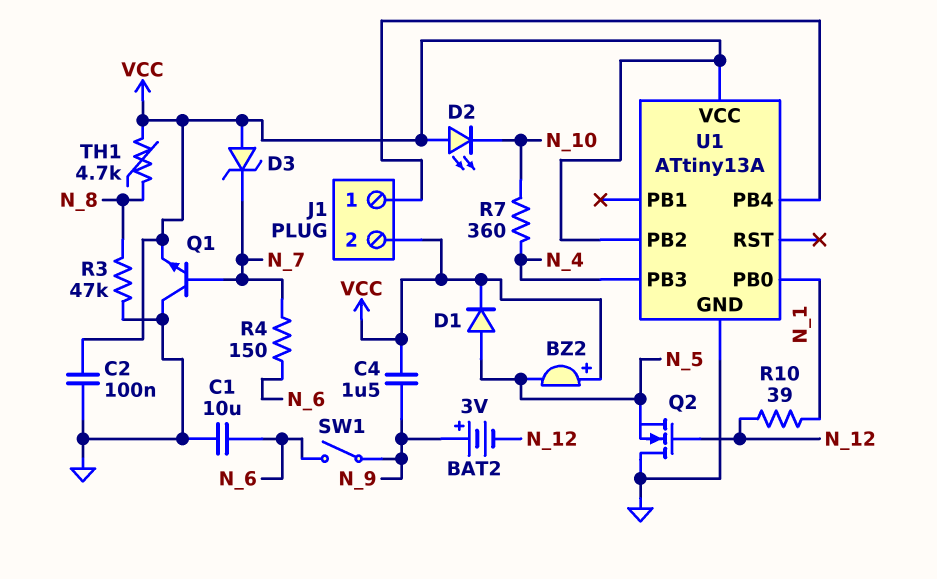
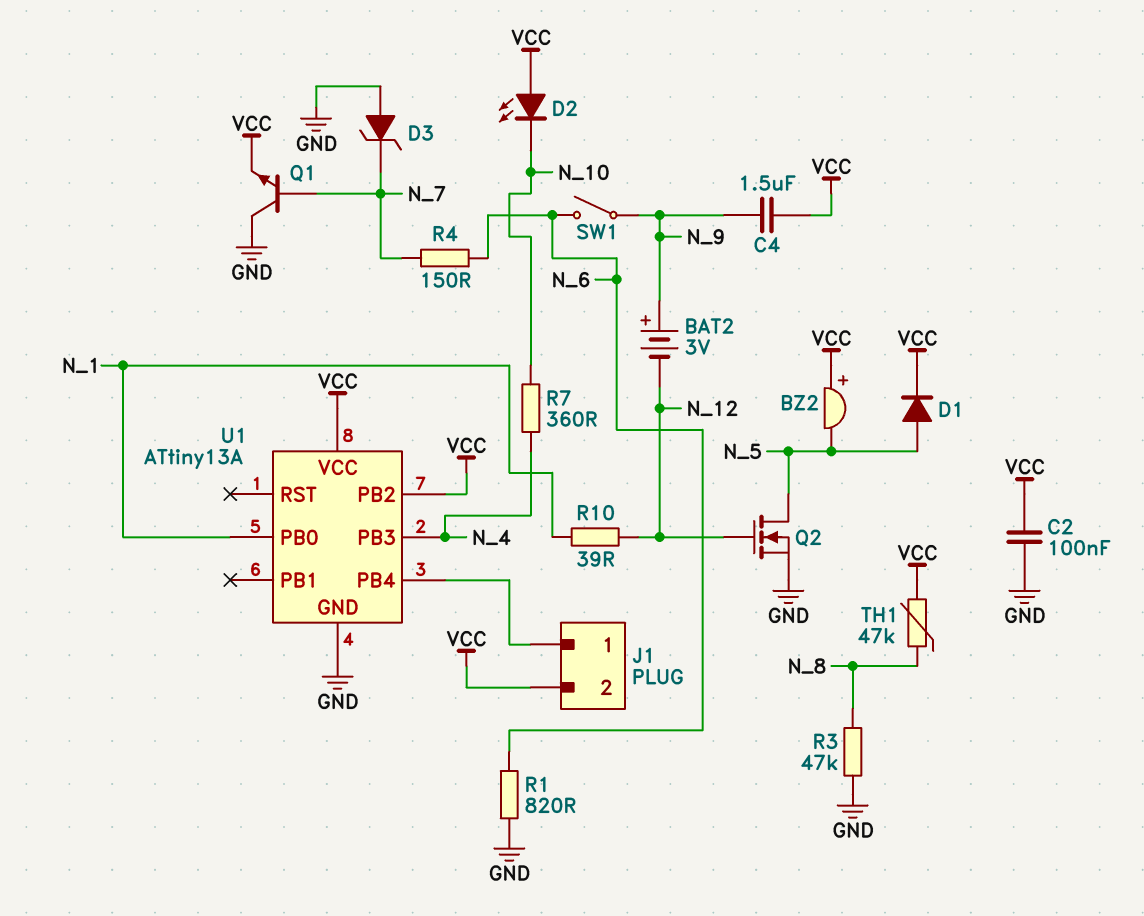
C1: 10uF (GND, N_6) -> none
D3: zener (A VCC, K N_7) -> zener (A GND, K N_7)
Q2: NMOS (G N_12, D GND, S N_5) -> NMOS (G N_12, D N_5, S GND)
R1: none -> 820 (GND, N_6)
TH1: 4.7k (N_8, VCC) -> 47k (N_8, VCC)

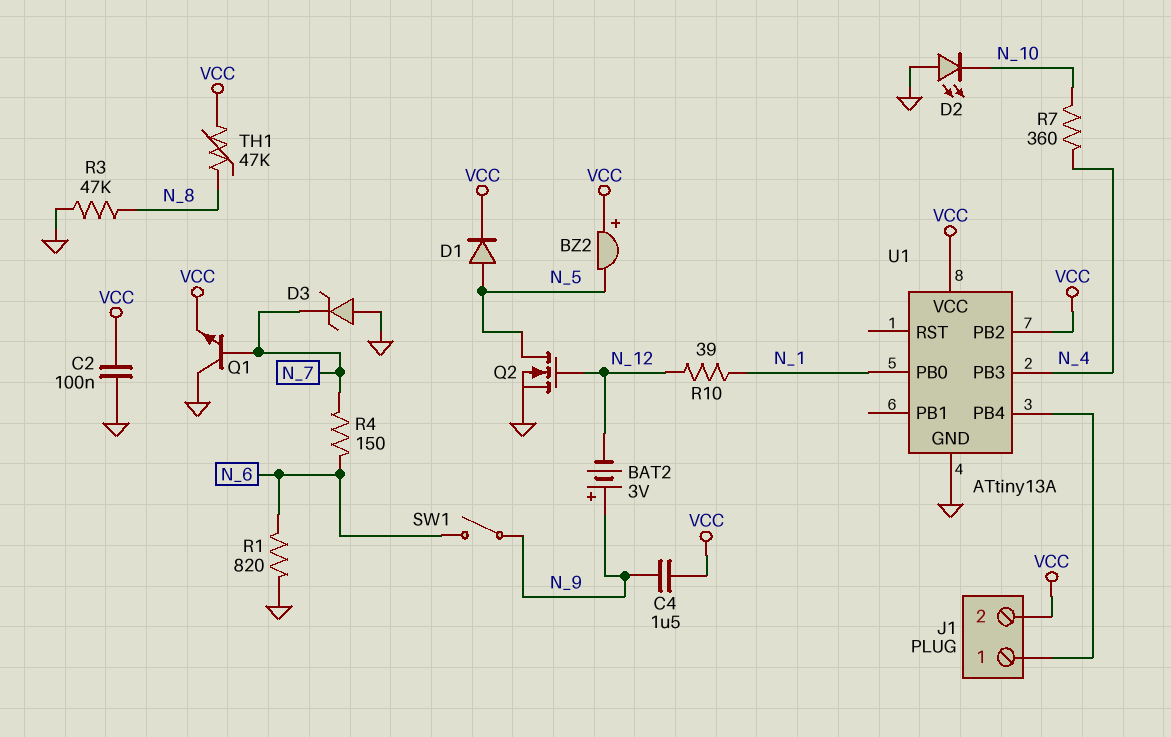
D2: LED (A VCC, K N_10) -> LED (A GND, K N_10)

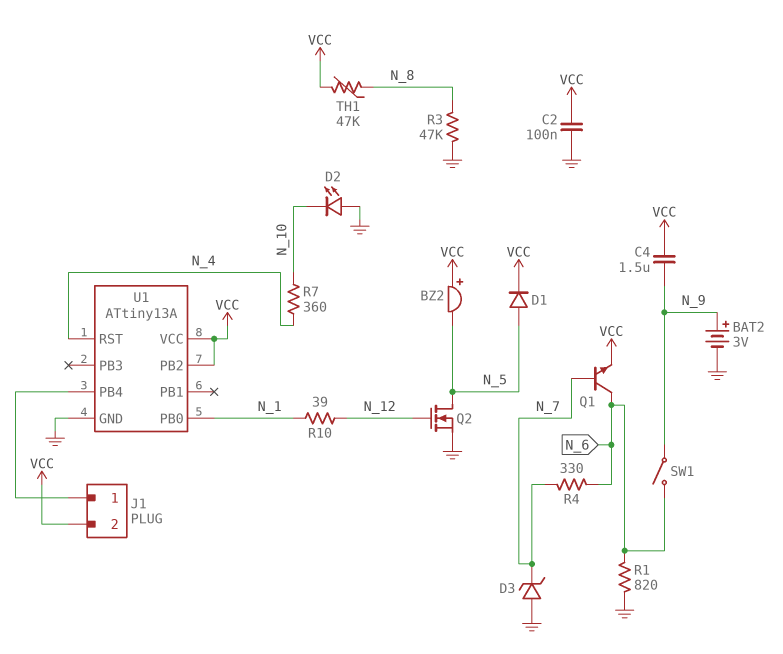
BAT2: 3V (plus N_9, minus N_12) -> 3V (plus N_9, minus GND)
Q1: NPN (B N_7, C GND, E VCC) -> NPN (B N_7, C N_6, E VCC)
R4: 150 (N_6, N_7) -> 330 (N_6, N_7)
U1 pin PB3: N_4 -> none
U1 pin RST: none -> N_4

